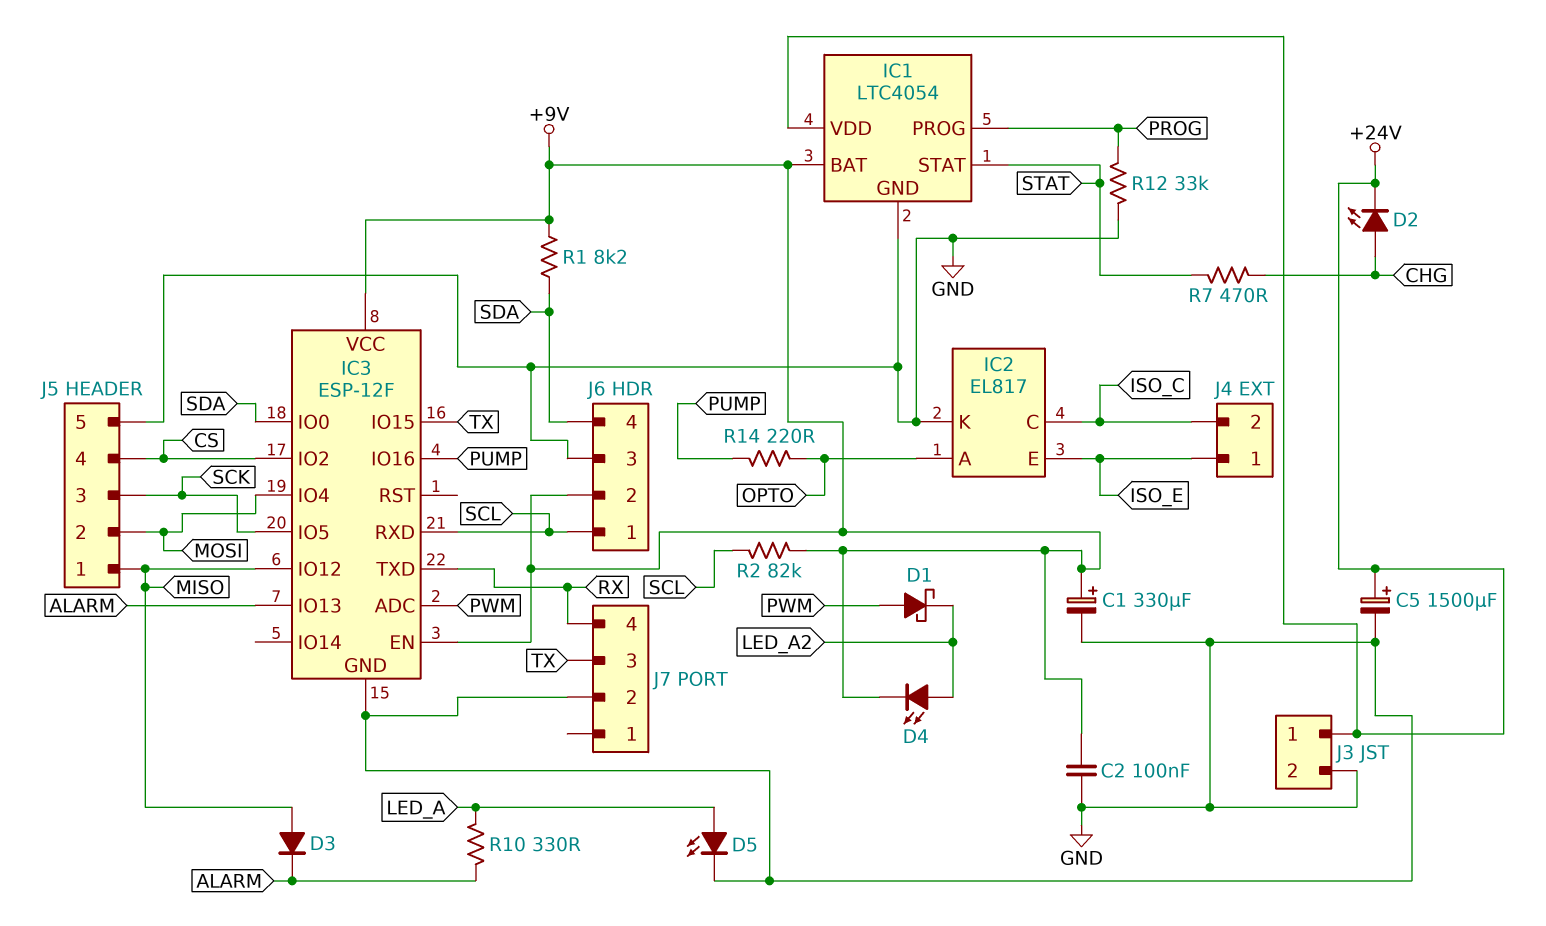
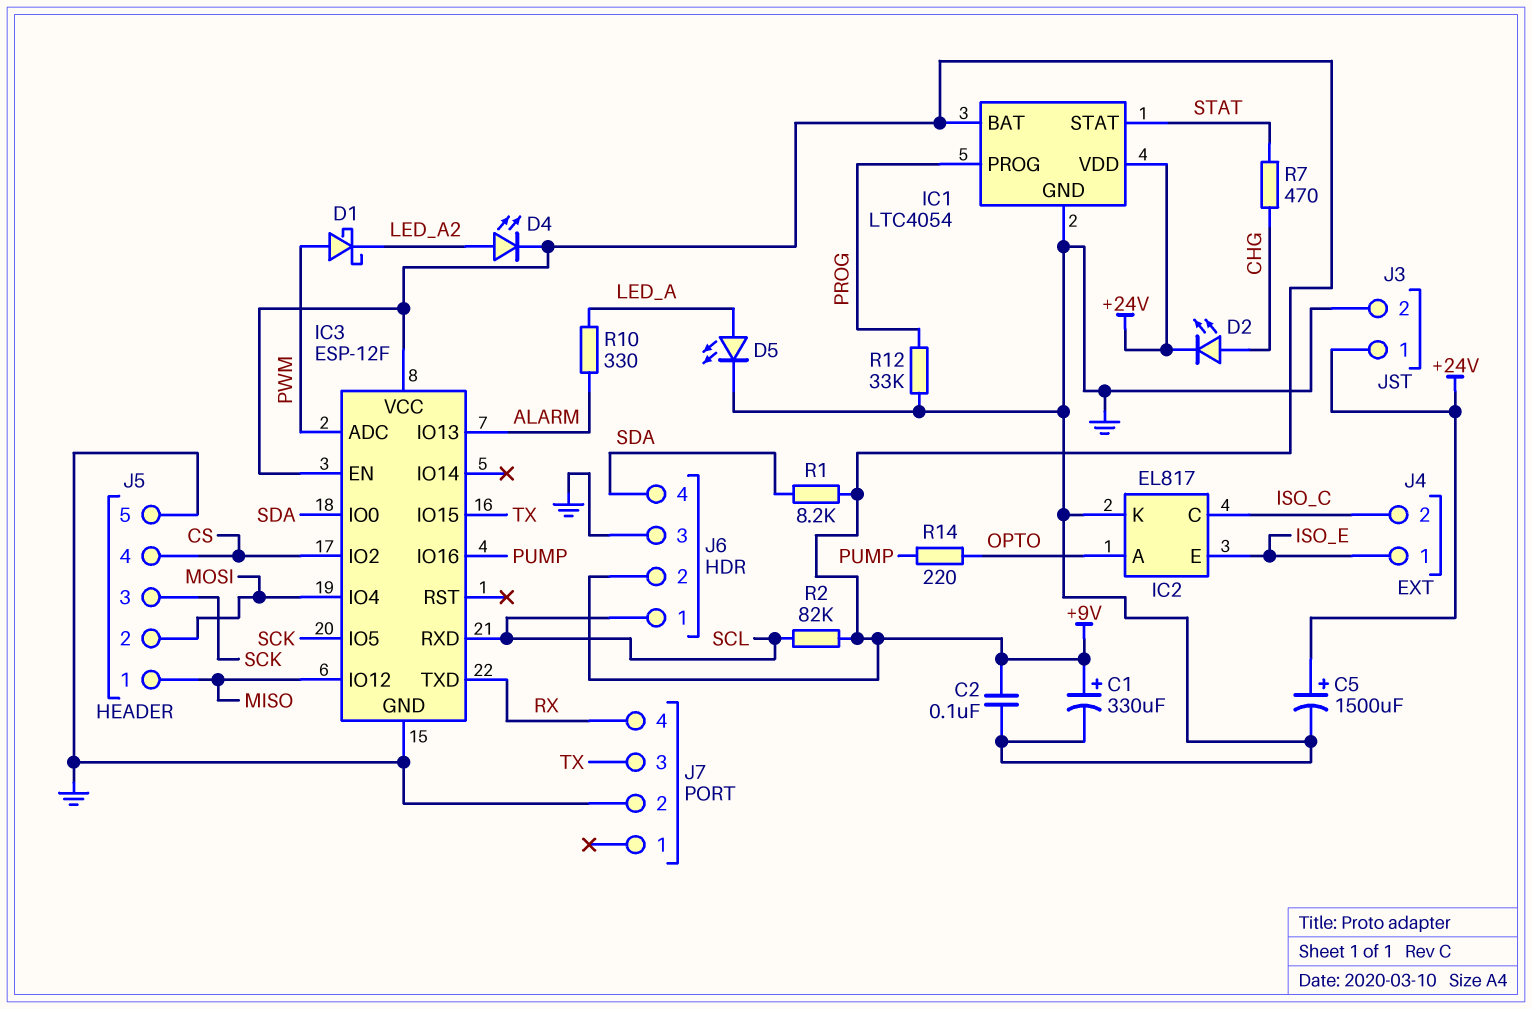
D3: diode (A MISO, K ALARM) -> none

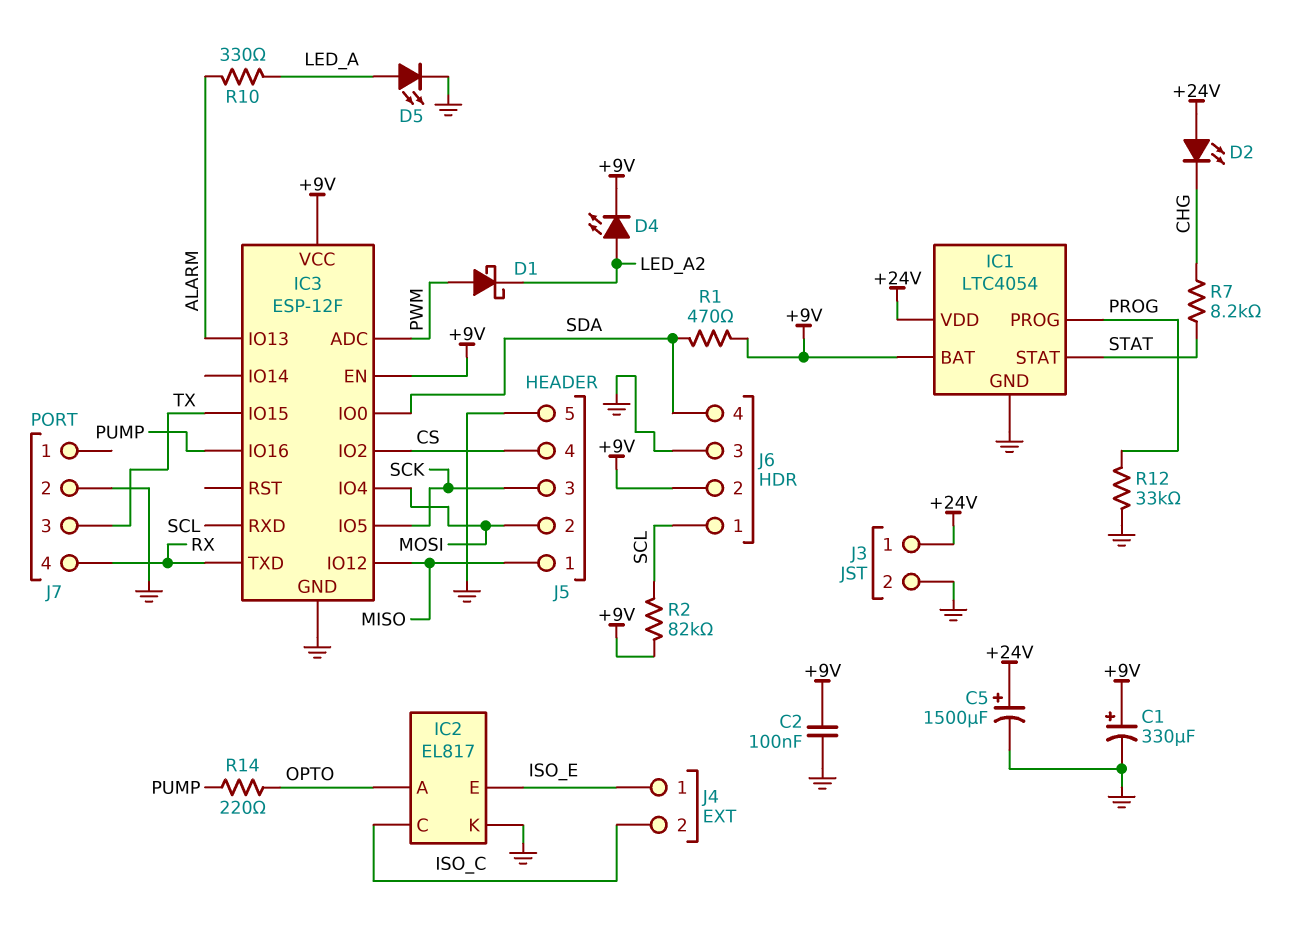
D2: LED (A CHG, K +24V) -> LED (A +24V, K CHG)
R1: 8.2k (+9V, SDA) -> 470 (+9V, SDA)
R7: 470 (CHG, STAT) -> 8.2k (CHG, STAT)

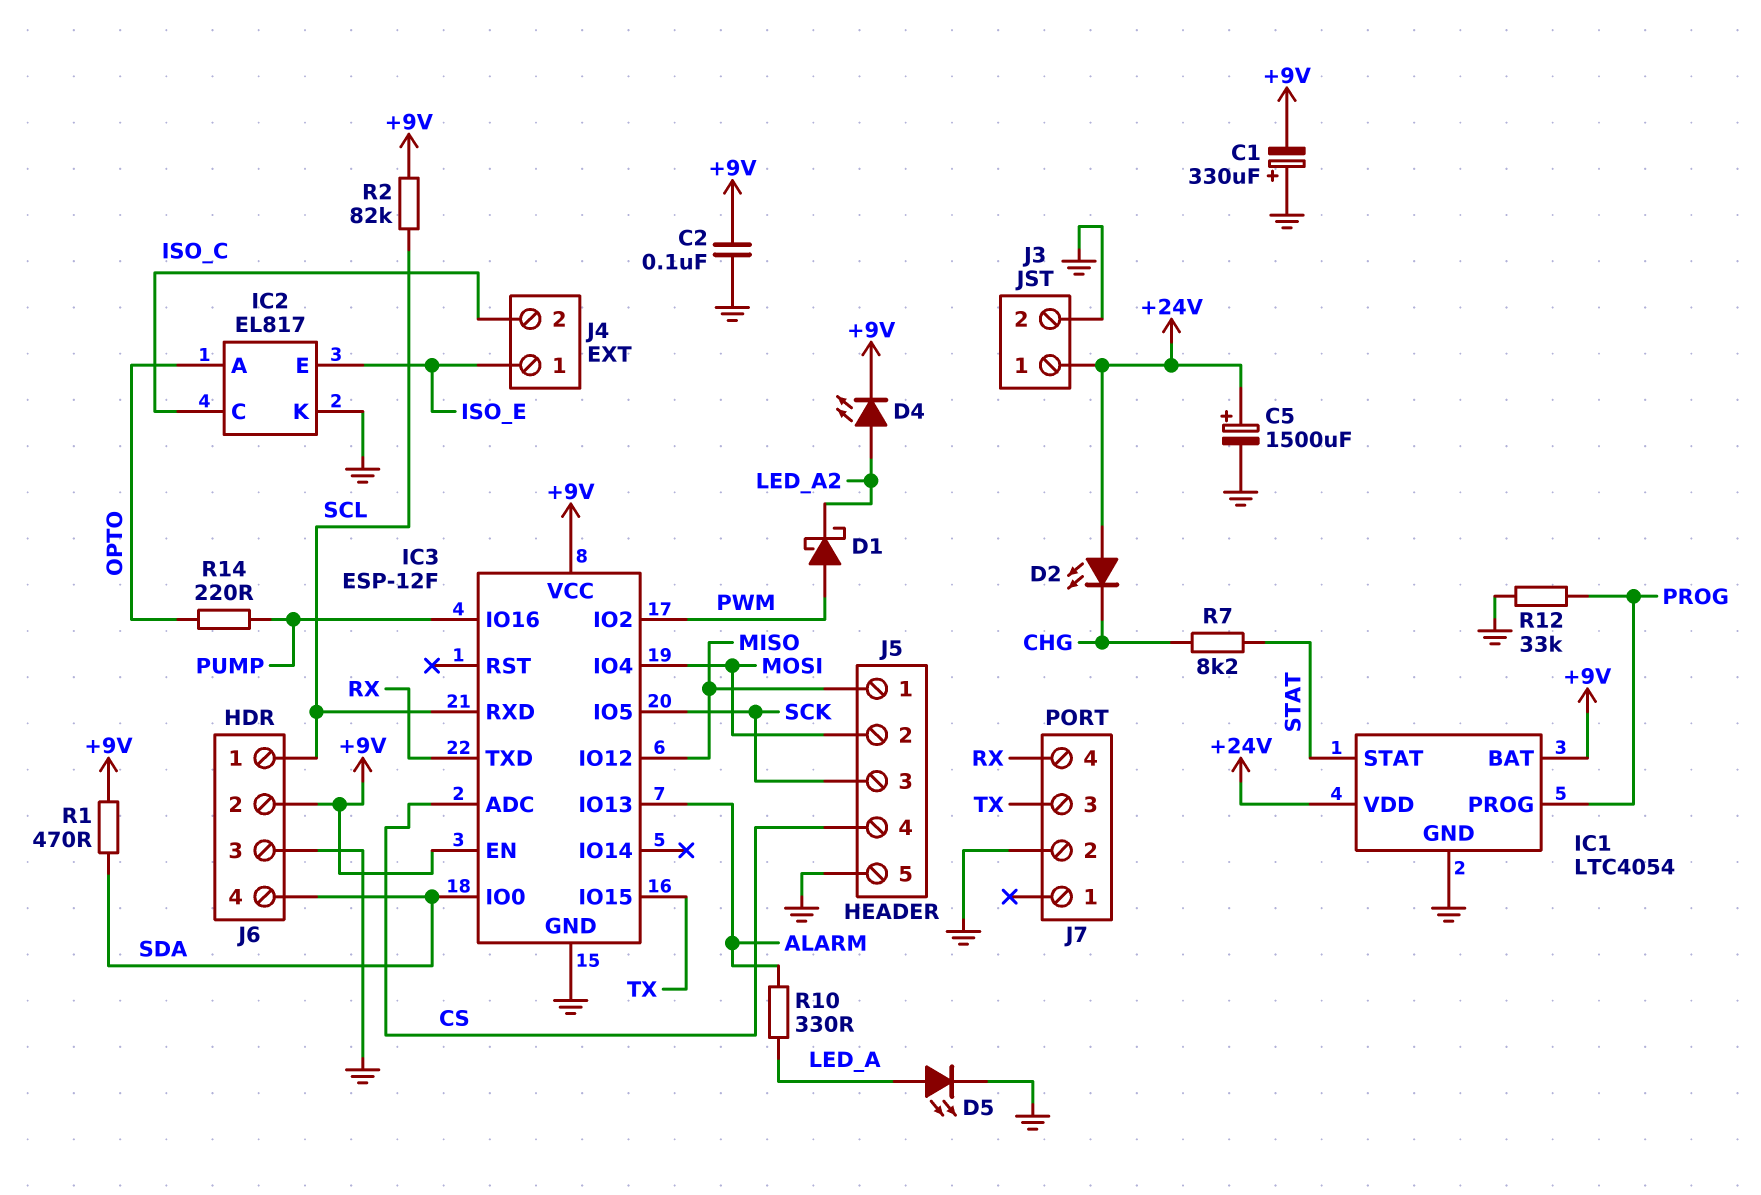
C1: 330uF (plus +9V, minus GND) -> 330uF (plus GND, minus +9V)
IC3 pin ADC: PWM -> CS
IC3 pin IO2: CS -> PWM

